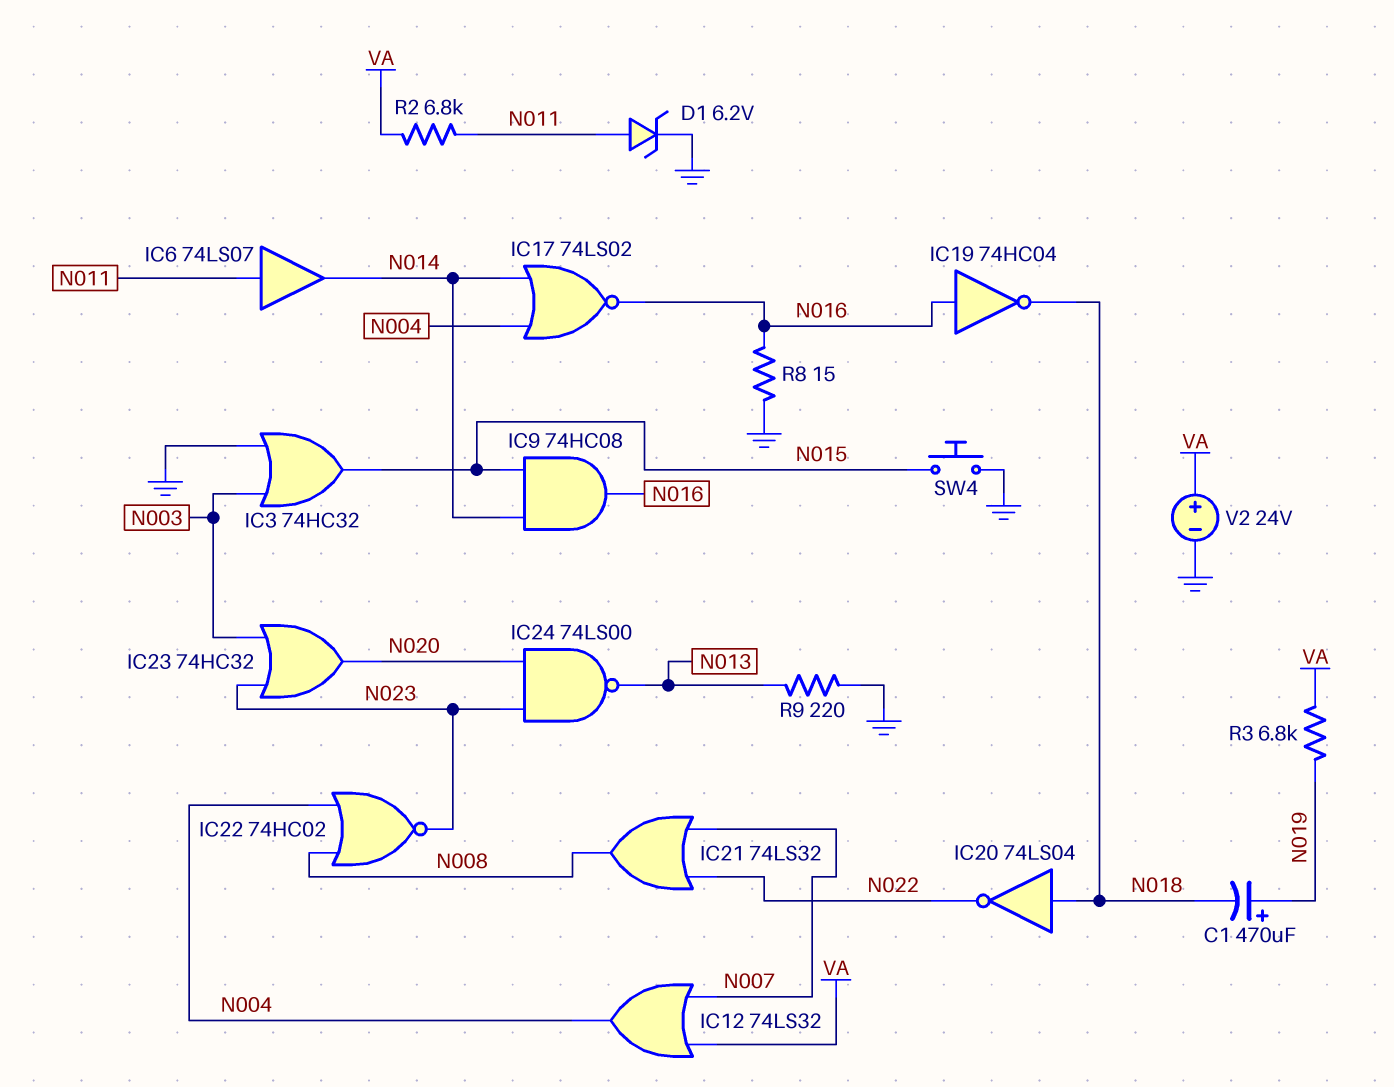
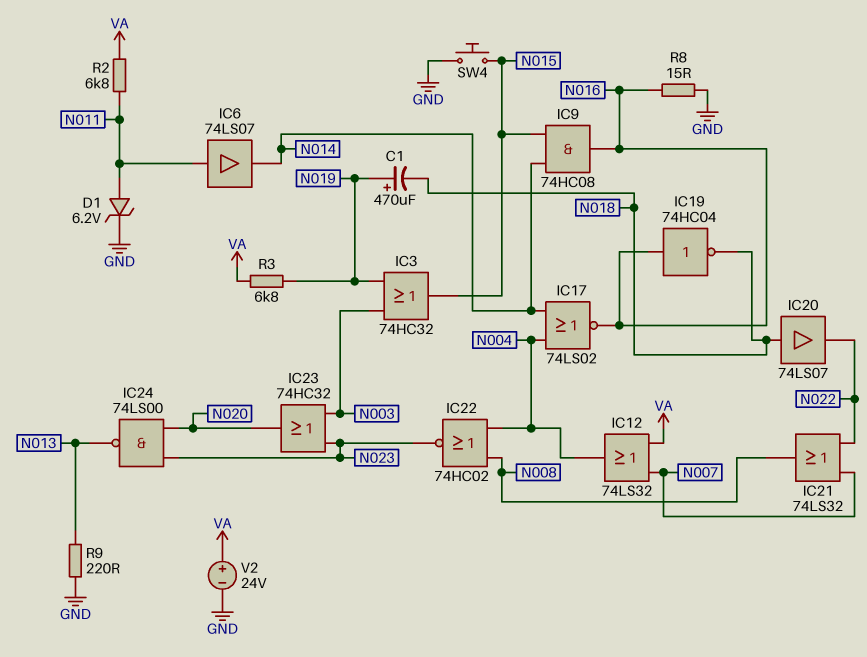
IC3: OR 74HC32 (in GND, in N003, out N015) -> OR 74HC32 (in N003, in N019, out N015)
IC20: NOT 74LS04 (in N018, out N022) -> buffer 74LS07 (in N018, out N022)

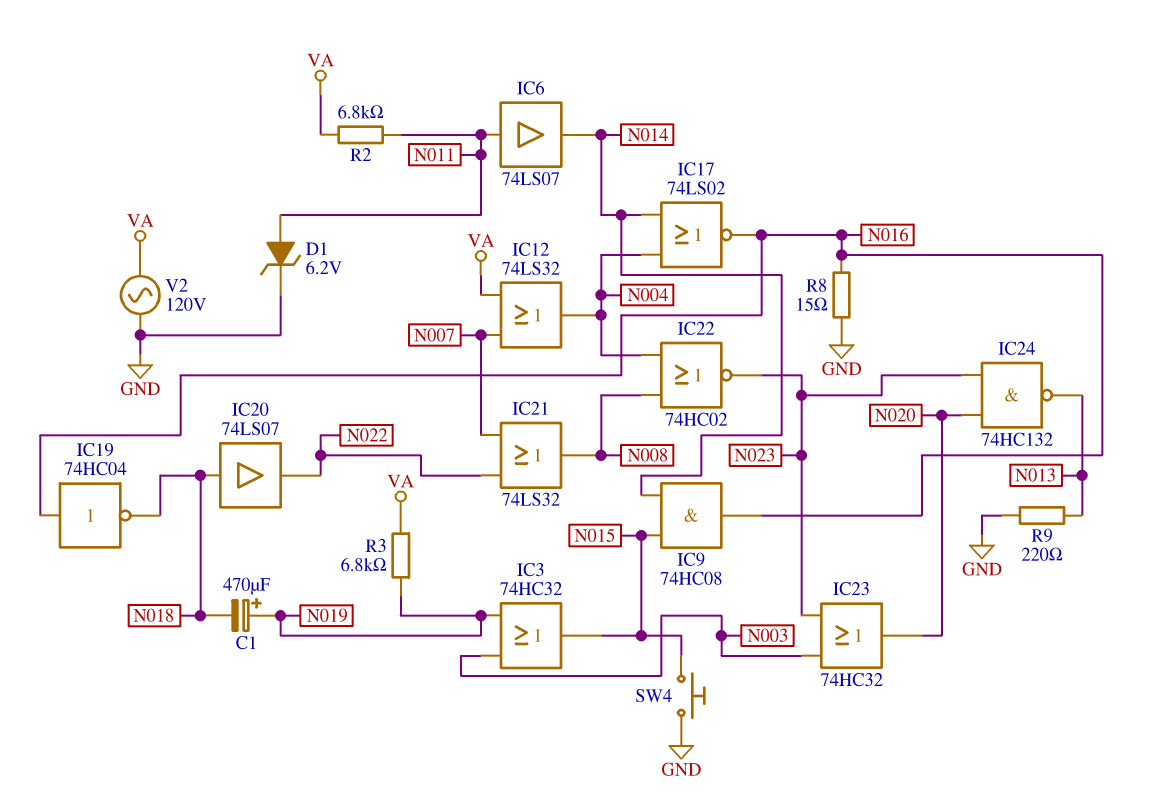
IC24: NAND 74LS00 (in N020, in N023, out N013) -> NAND 74HC132 (in N020, in N023, out N013)
V2: 24V (plus VA, minus GND) -> AC 120V (GND, VA)

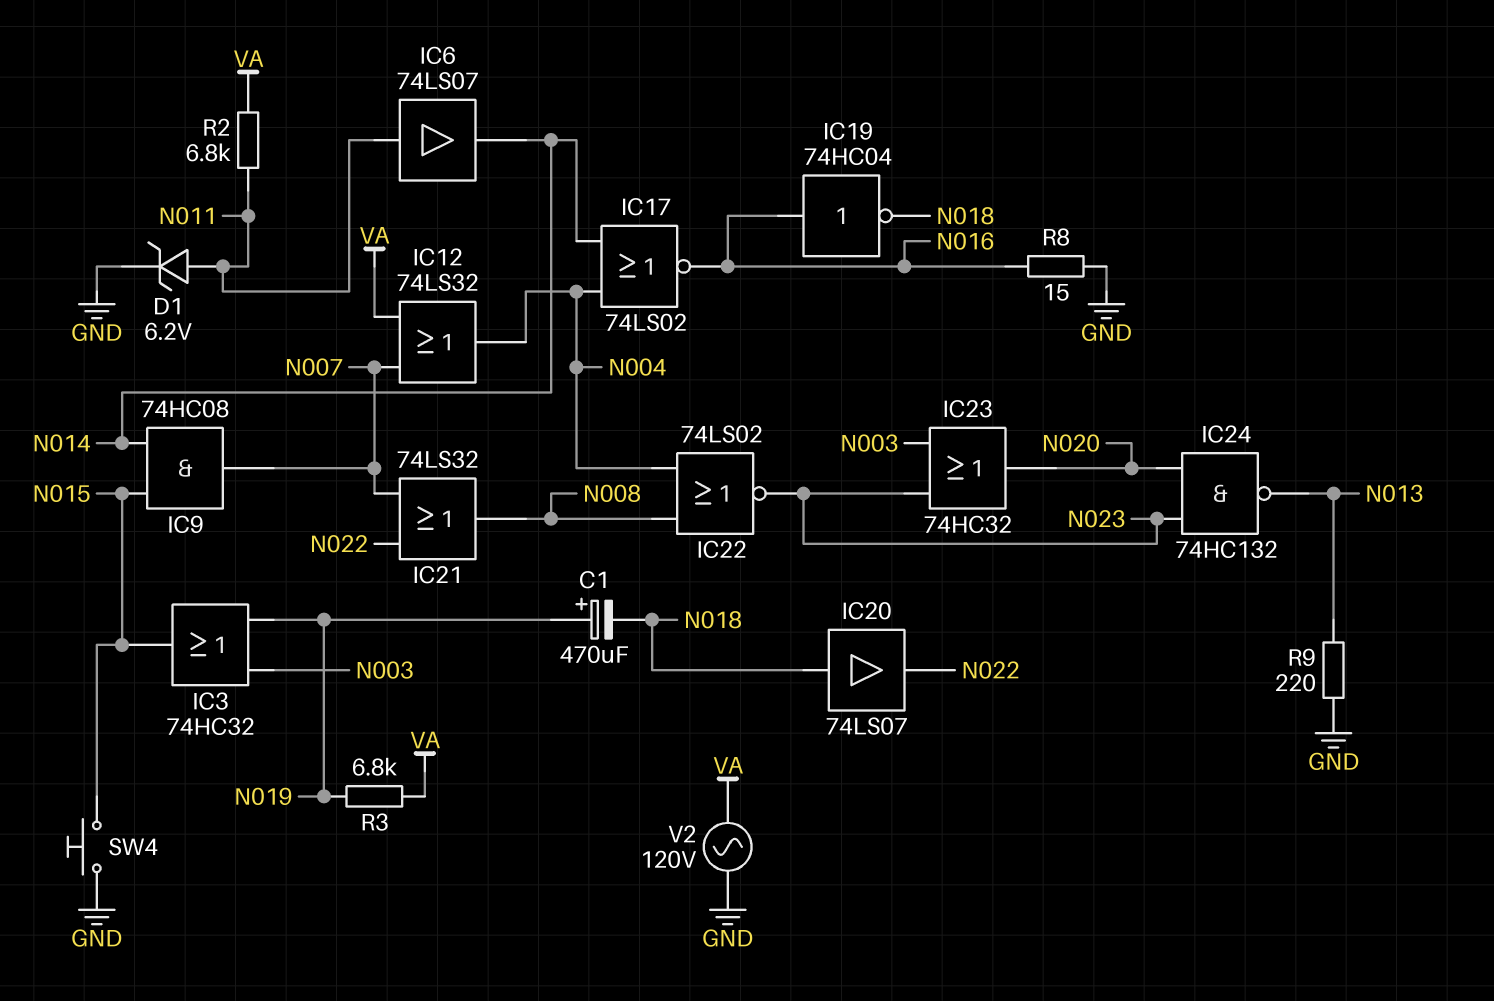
IC9: AND 74HC08 (in N014, in N015, out N016) -> AND 74HC08 (in N014, in N015, out N007)
IC22: NOR 74HC02 (in N004, in N008, out N023) -> NOR 74LS02 (in N004, in N008, out N023)

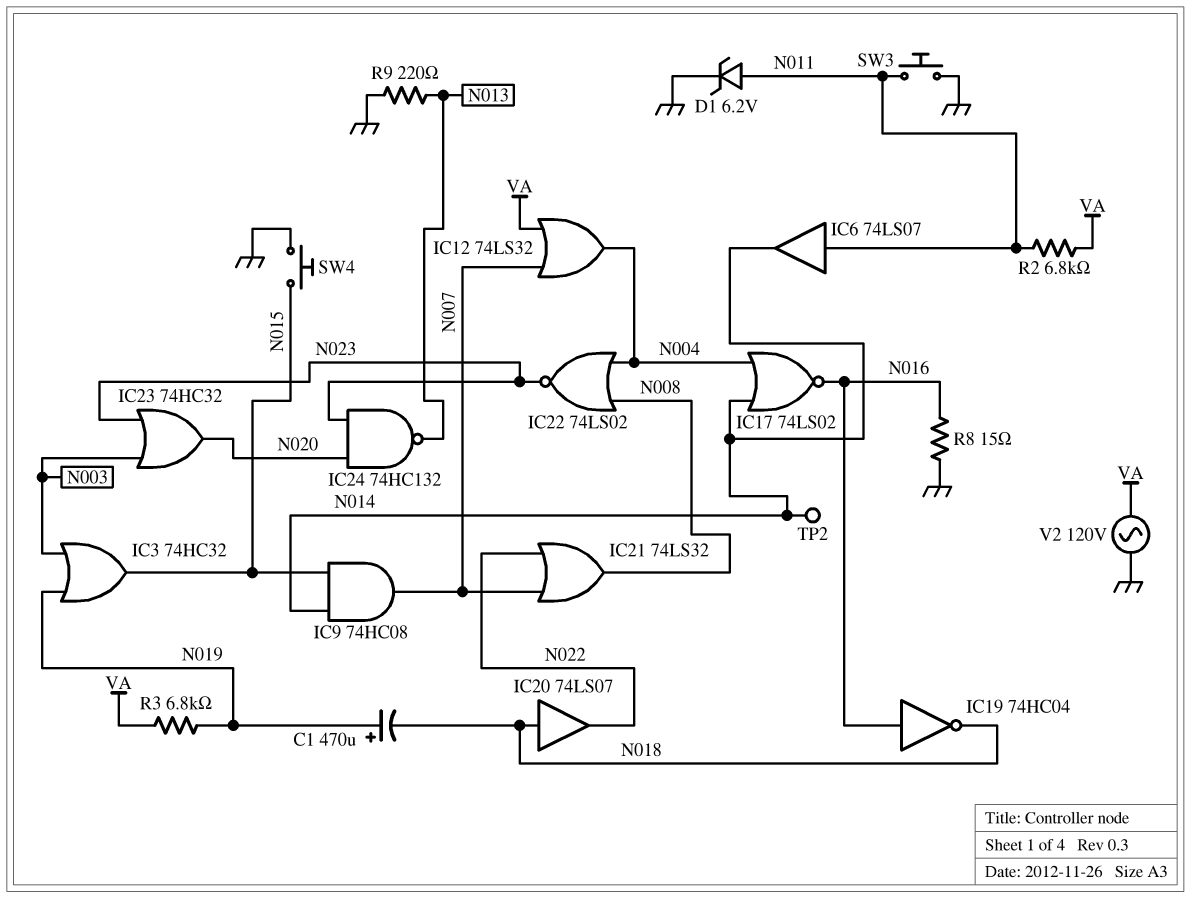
SW3: none -> button (GND, N011)
TP2: none -> test point (N014)

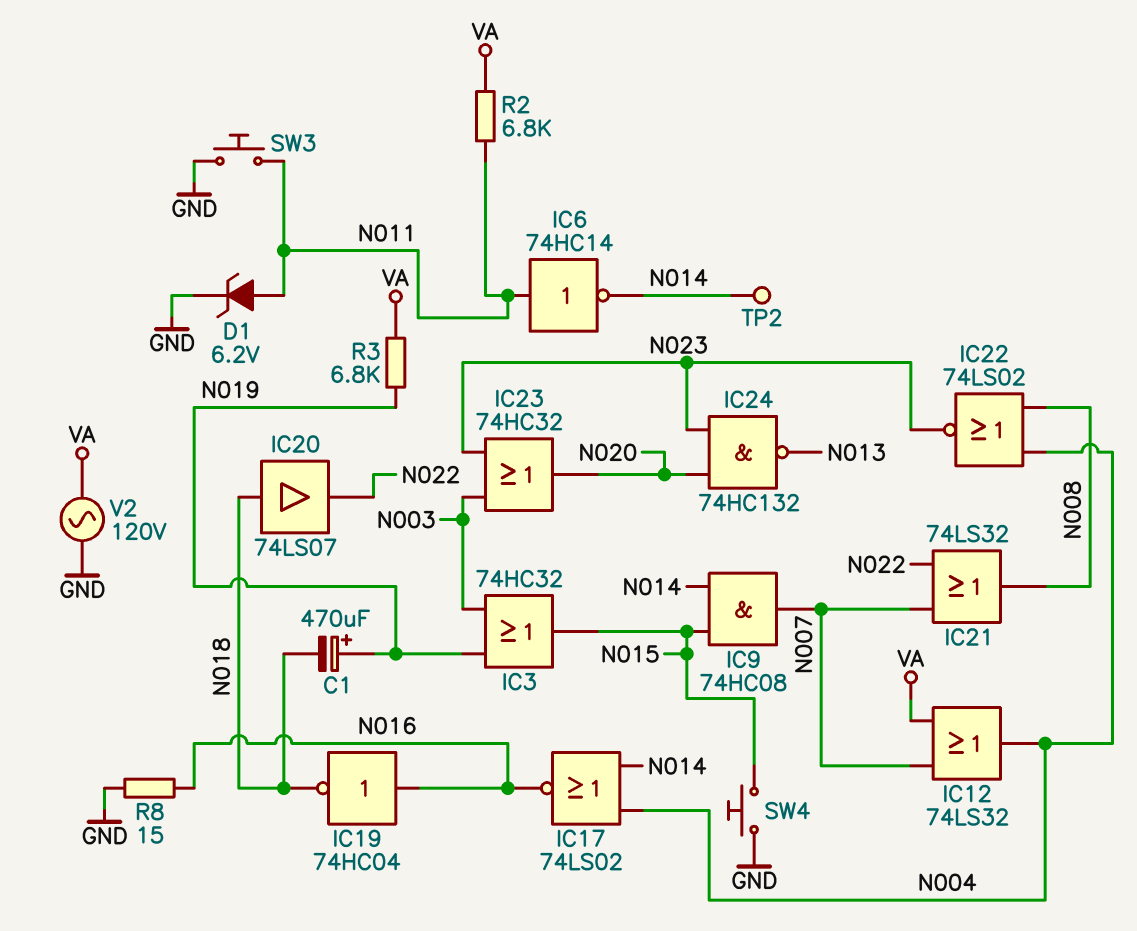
IC6: buffer 74LS07 (in N011, out N014) -> NOT 74HC14 (in N011, out N014)
R9: 220 (GND, N013) -> none

